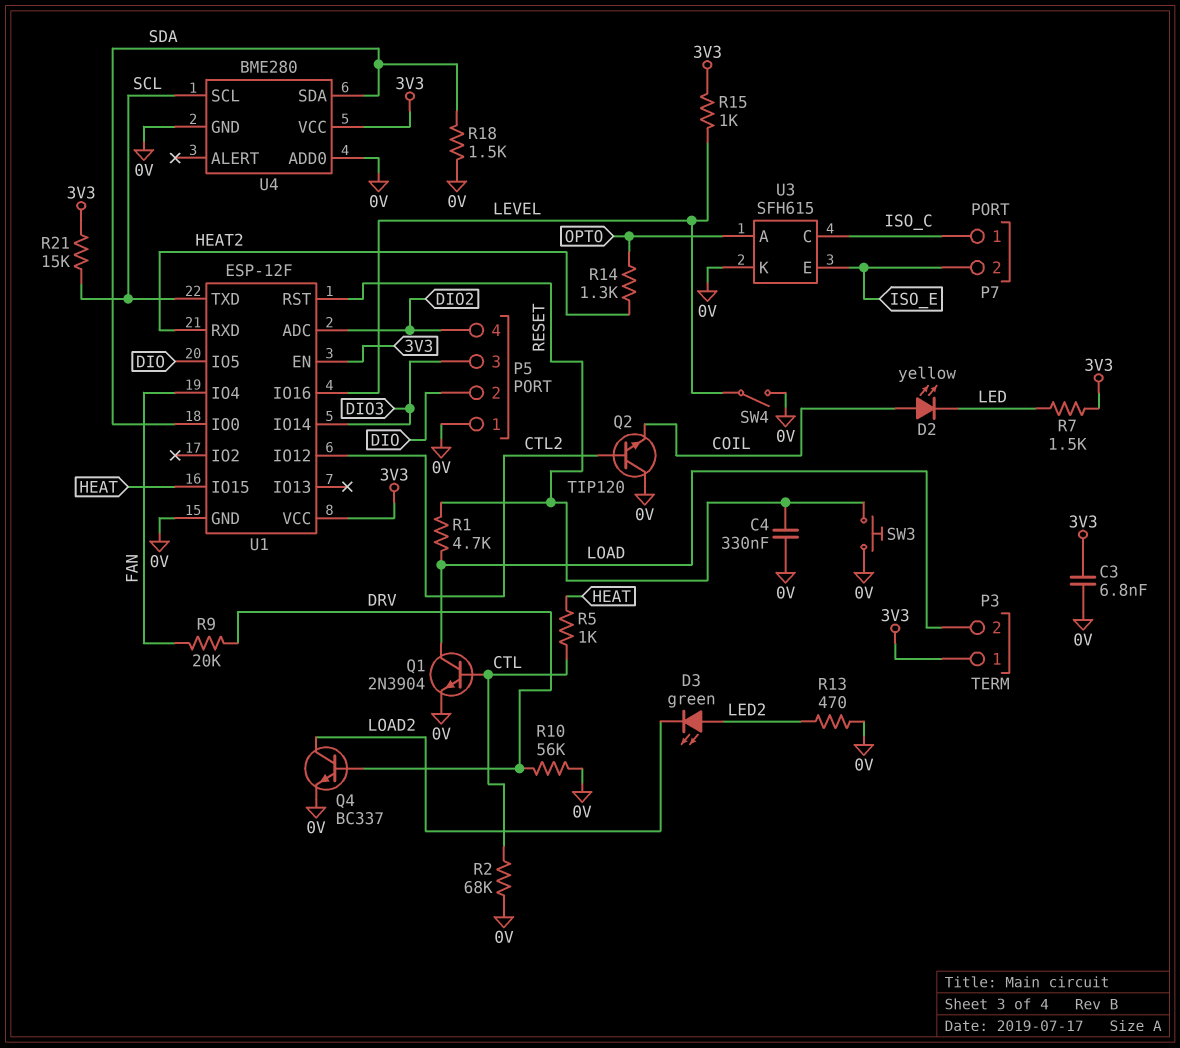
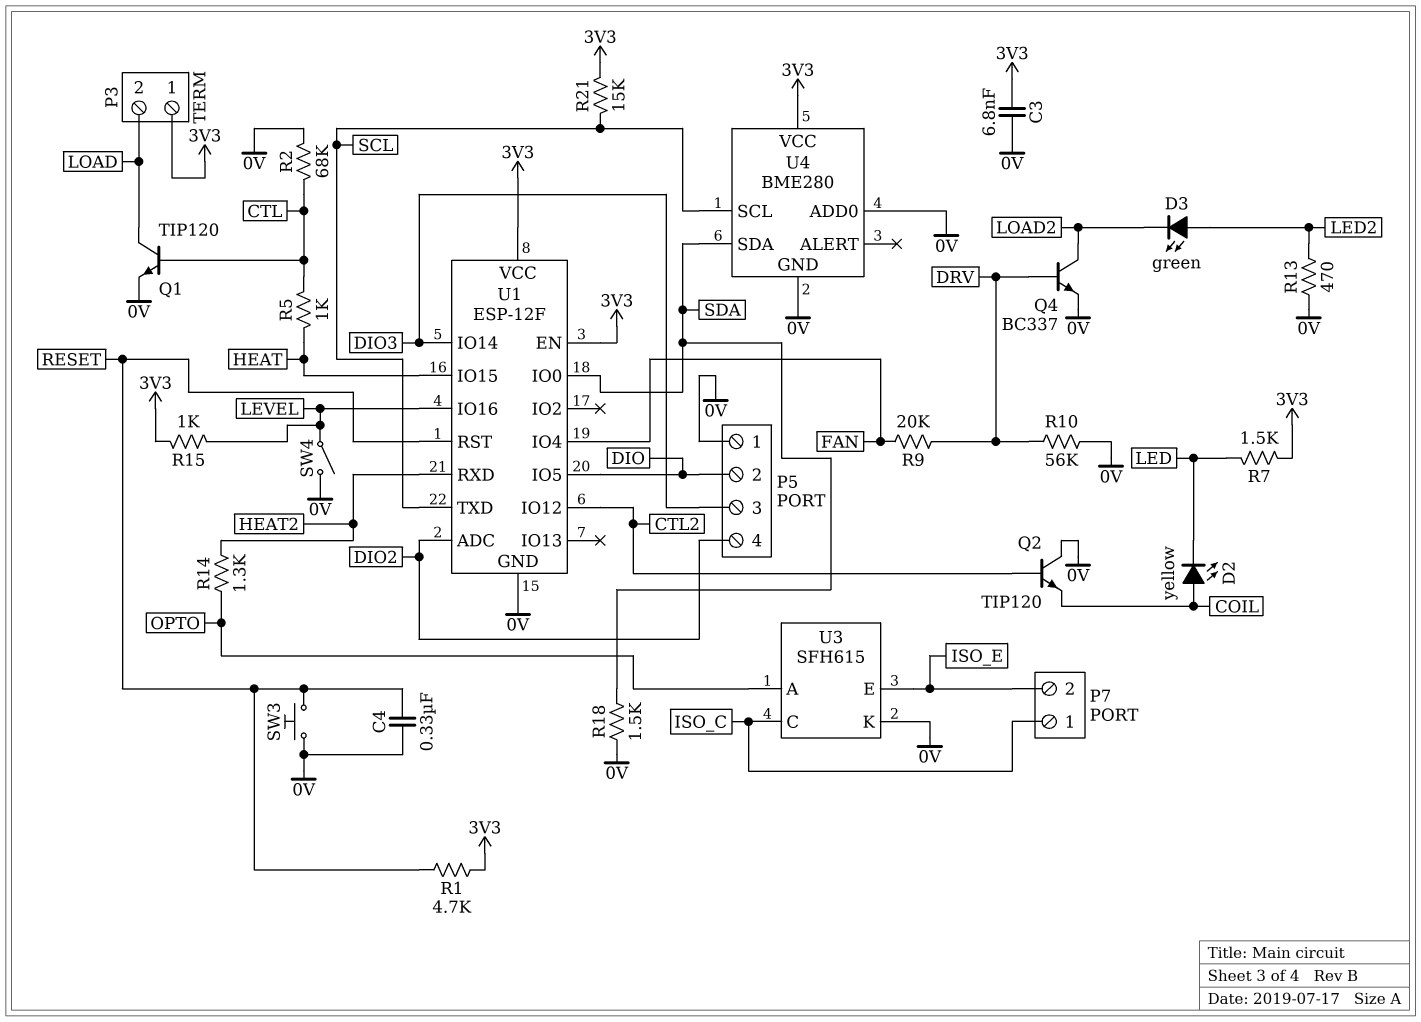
Q1: NPN 2N3904 (B CTL, C LOAD, E 0V) -> NPN TIP120 (B CTL, C LOAD, E 0V)
R1: 4.7k (LOAD, RESET) -> 4.7k (3V3, RESET)

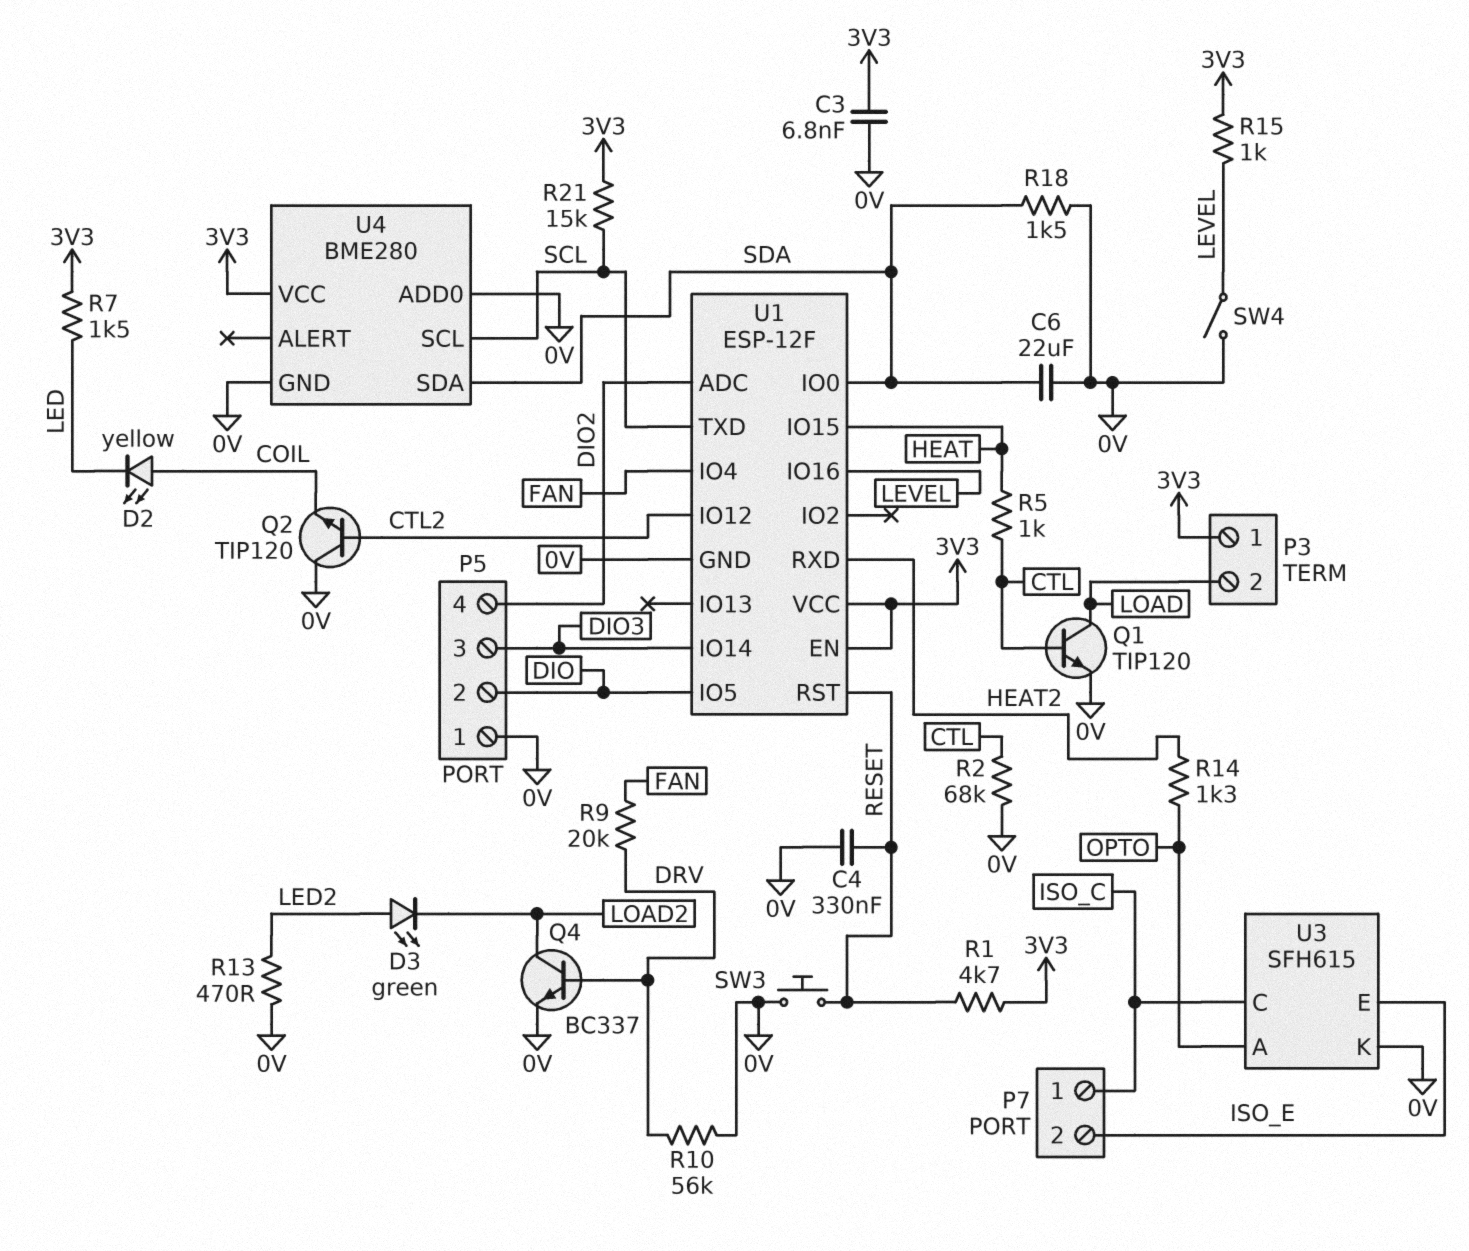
C6: none -> 22uF (0V, SDA)

